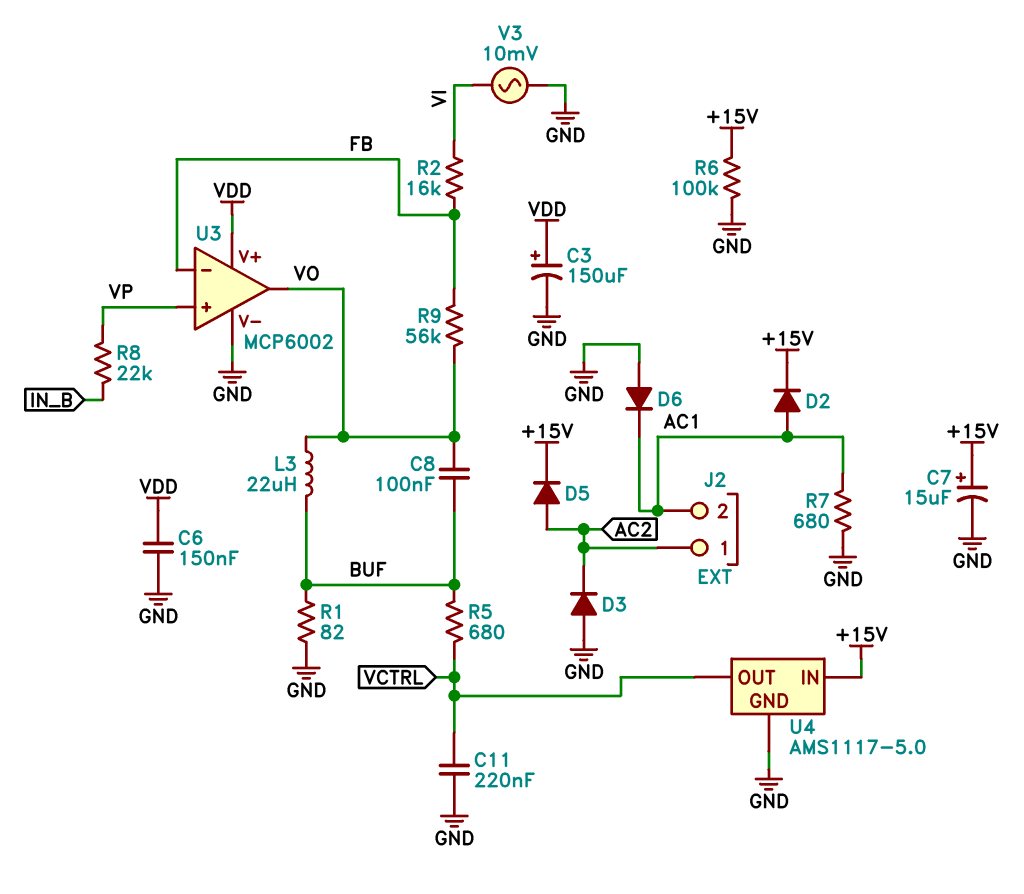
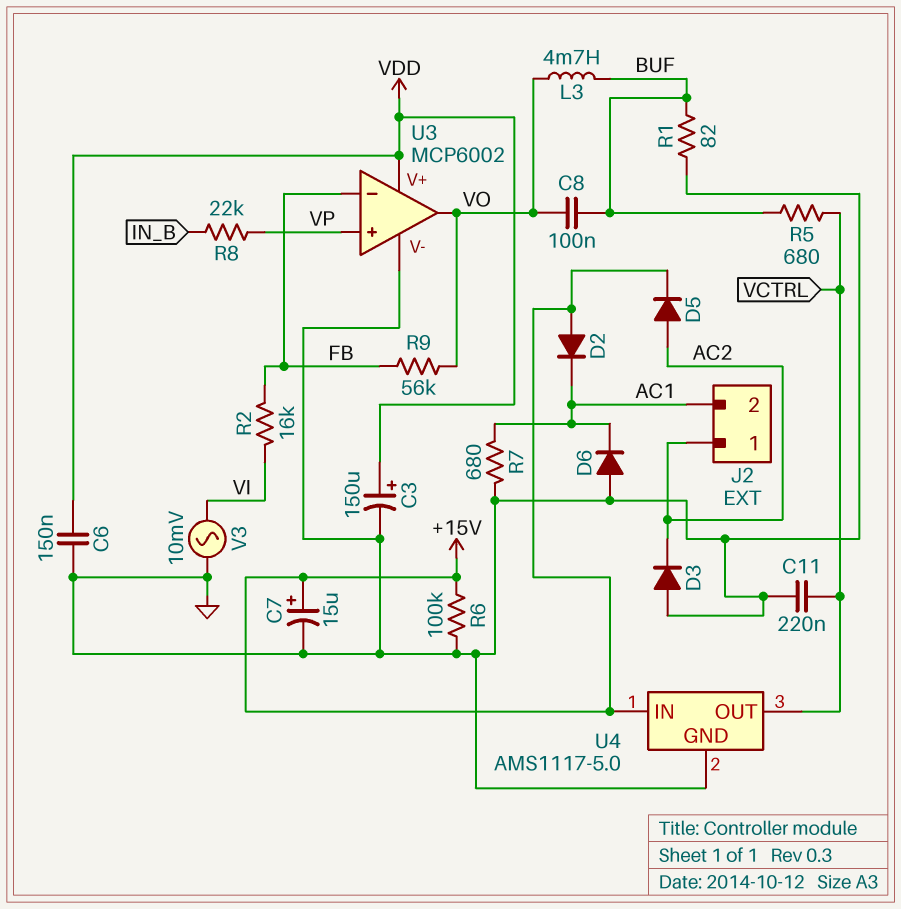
D2: diode (A AC1, K +15V) -> diode (A +15V, K AC1)
L3: 22uH (BUF, VO) -> 4.7mH (BUF, VO)

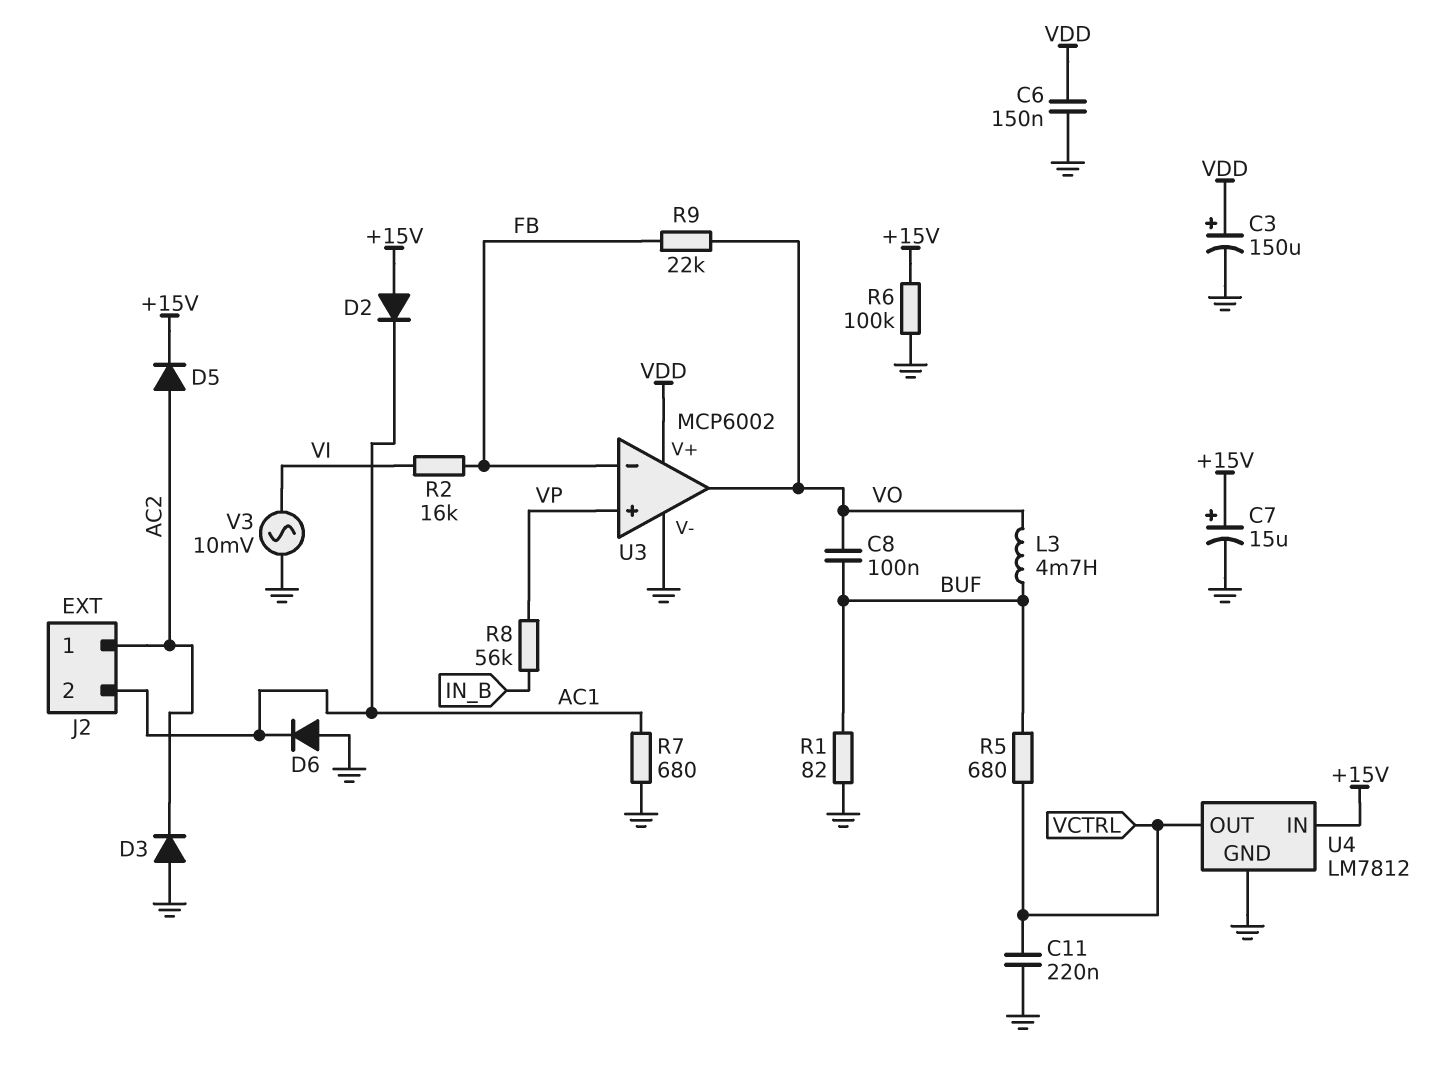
R8: 22k (IN_B, VP) -> 56k (IN_B, VP)
R9: 56k (FB, VO) -> 22k (FB, VO)
U4: AMS1117-5.0 -> LM7812

